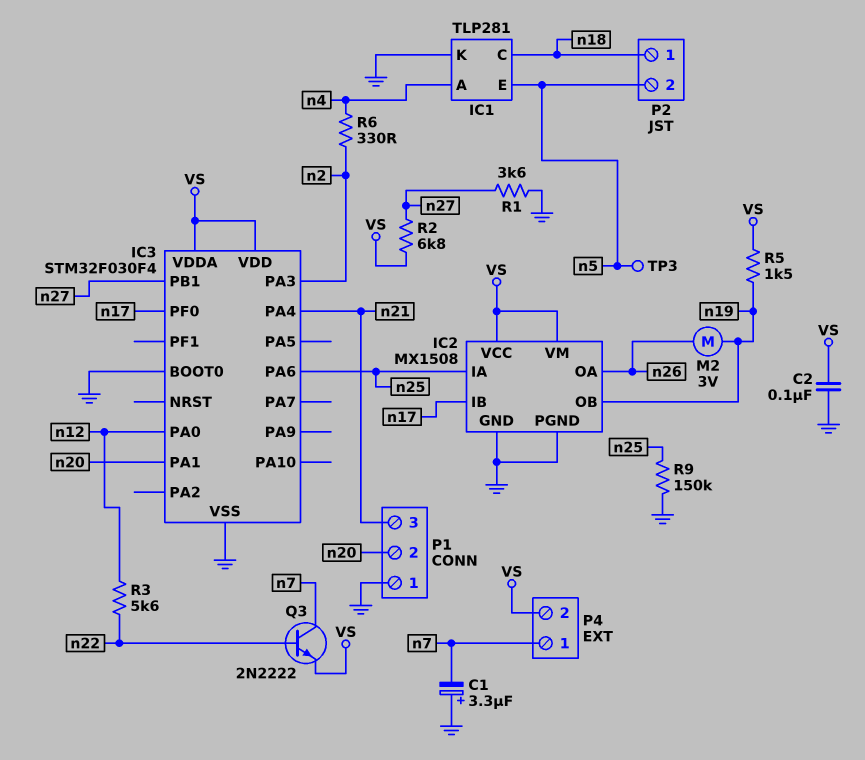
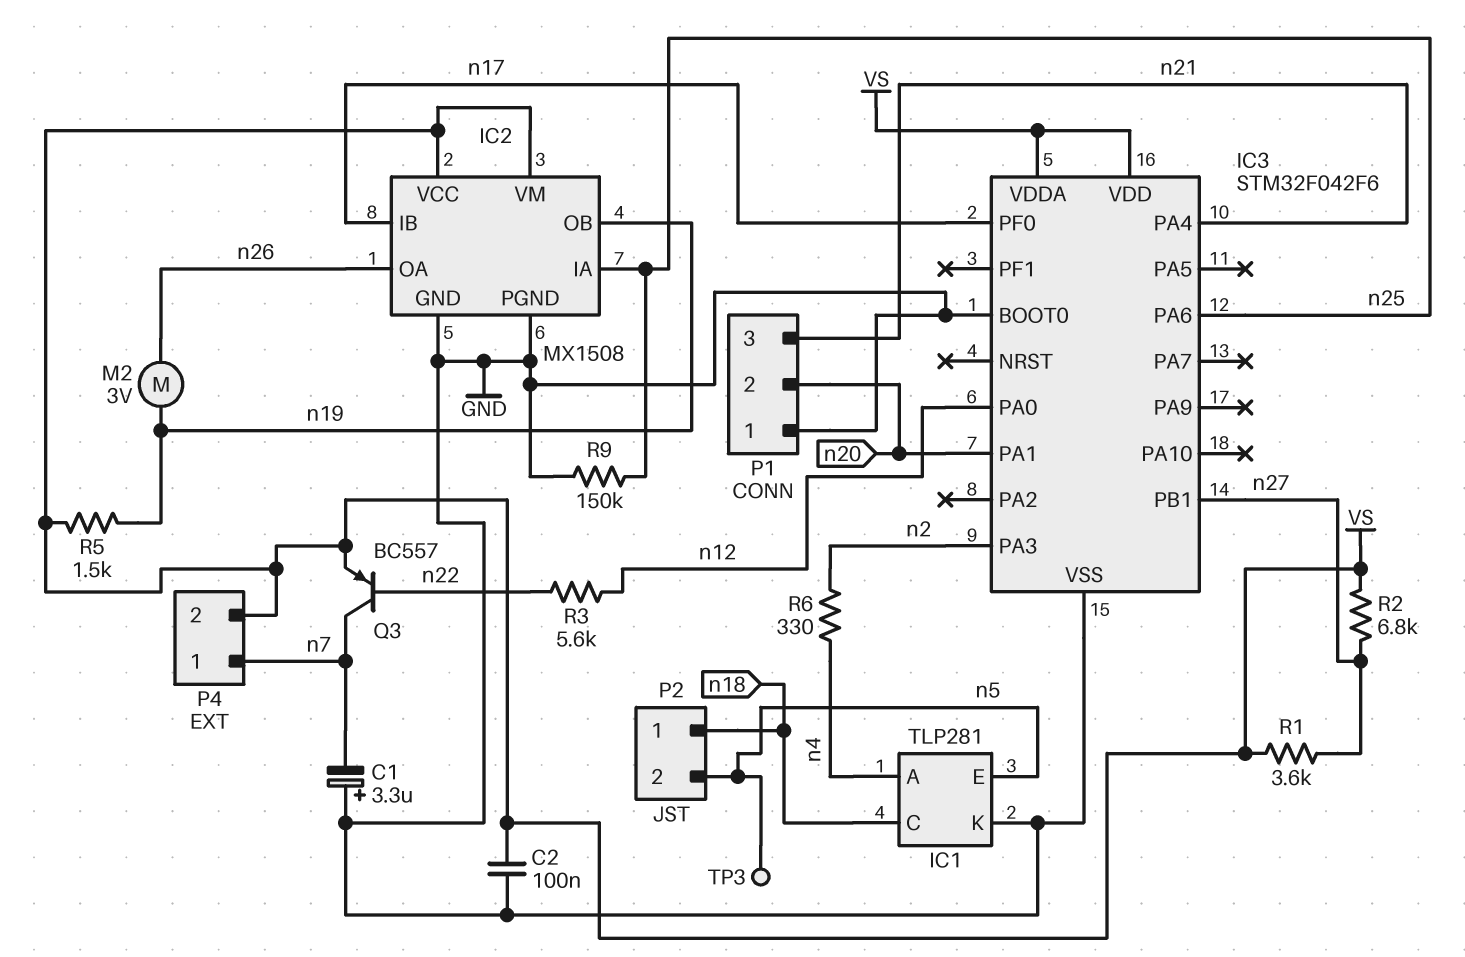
IC3: STM32F030F4 -> STM32F042F6
Q3: NPN 2N2222 (B n22, C n7, E VS) -> PNP BC557 (B n22, C n7, E VS)
R1: 3.6k (GND, n27) -> 3.6k (VS, n27)

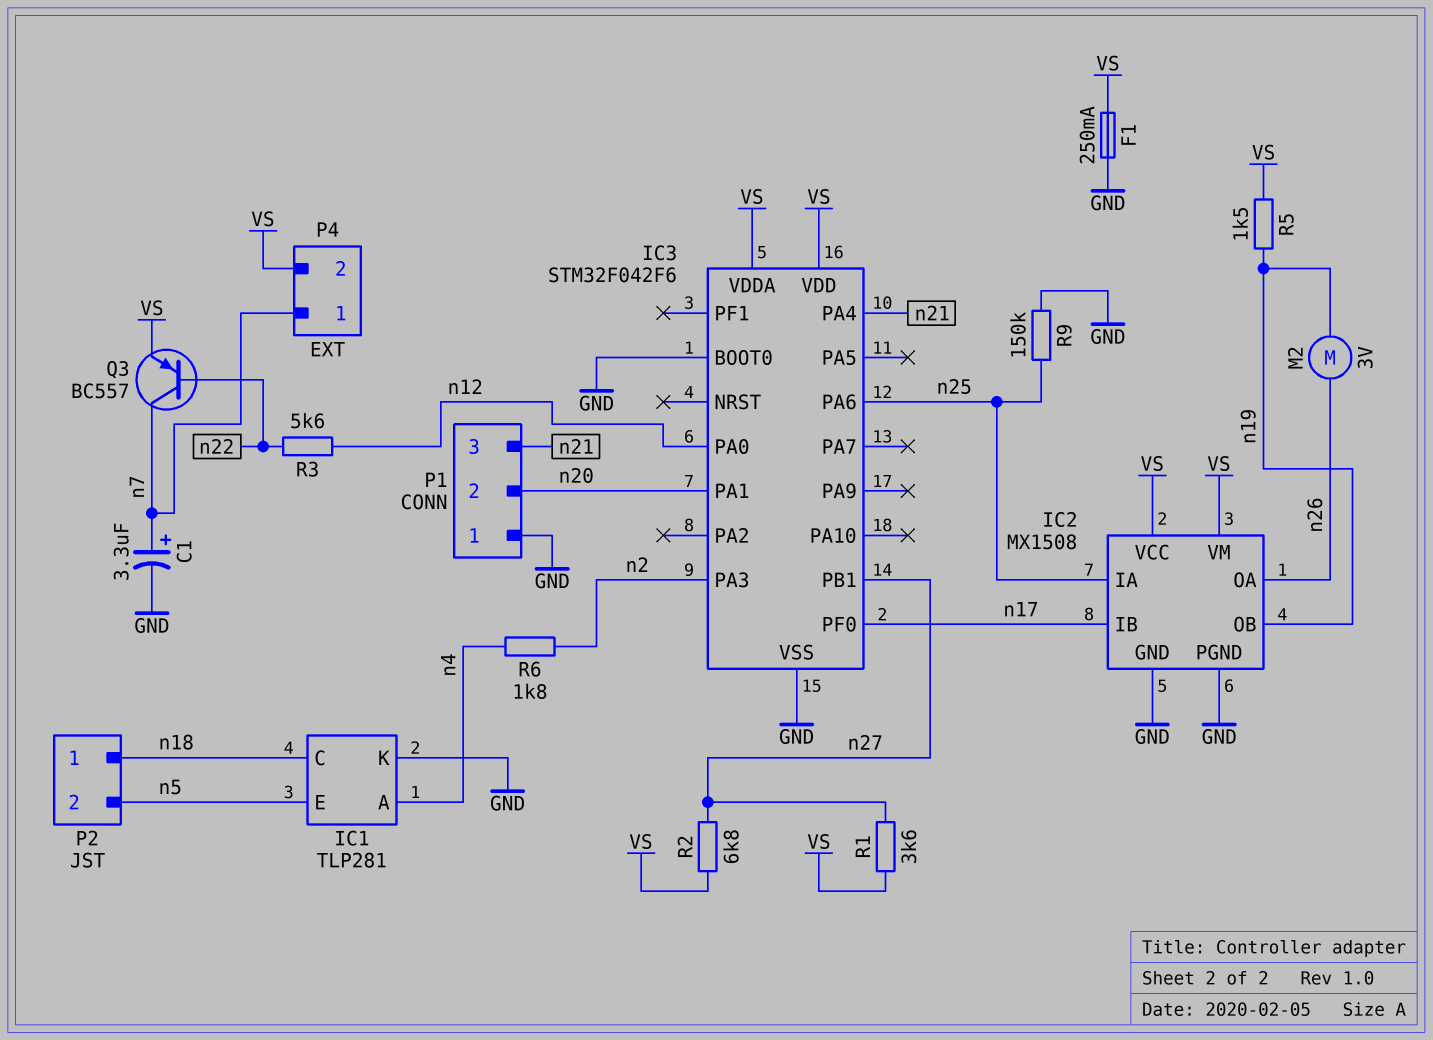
C1: 3.3uF (plus GND, minus n7) -> 3.3uF (plus n7, minus GND)
C2: 100nF (GND, VS) -> none
F1: none -> 250mA (GND, VS)
R6: 330 (n2, n4) -> 1.8k (n2, n4)
TP3: test point (n5) -> none

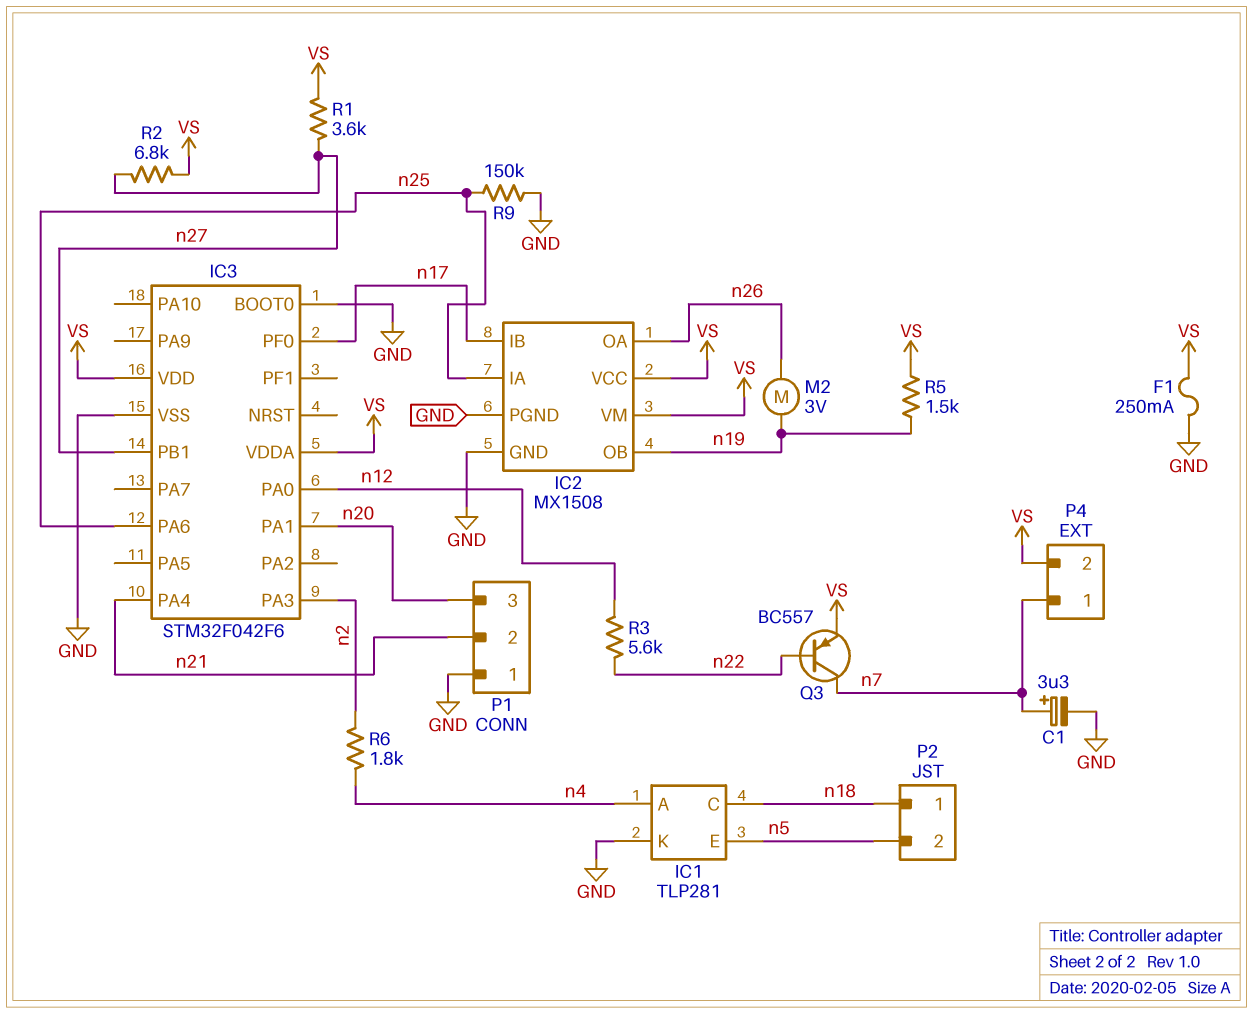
P1 pin 2: n20 -> n21
P1 pin 3: n21 -> n20

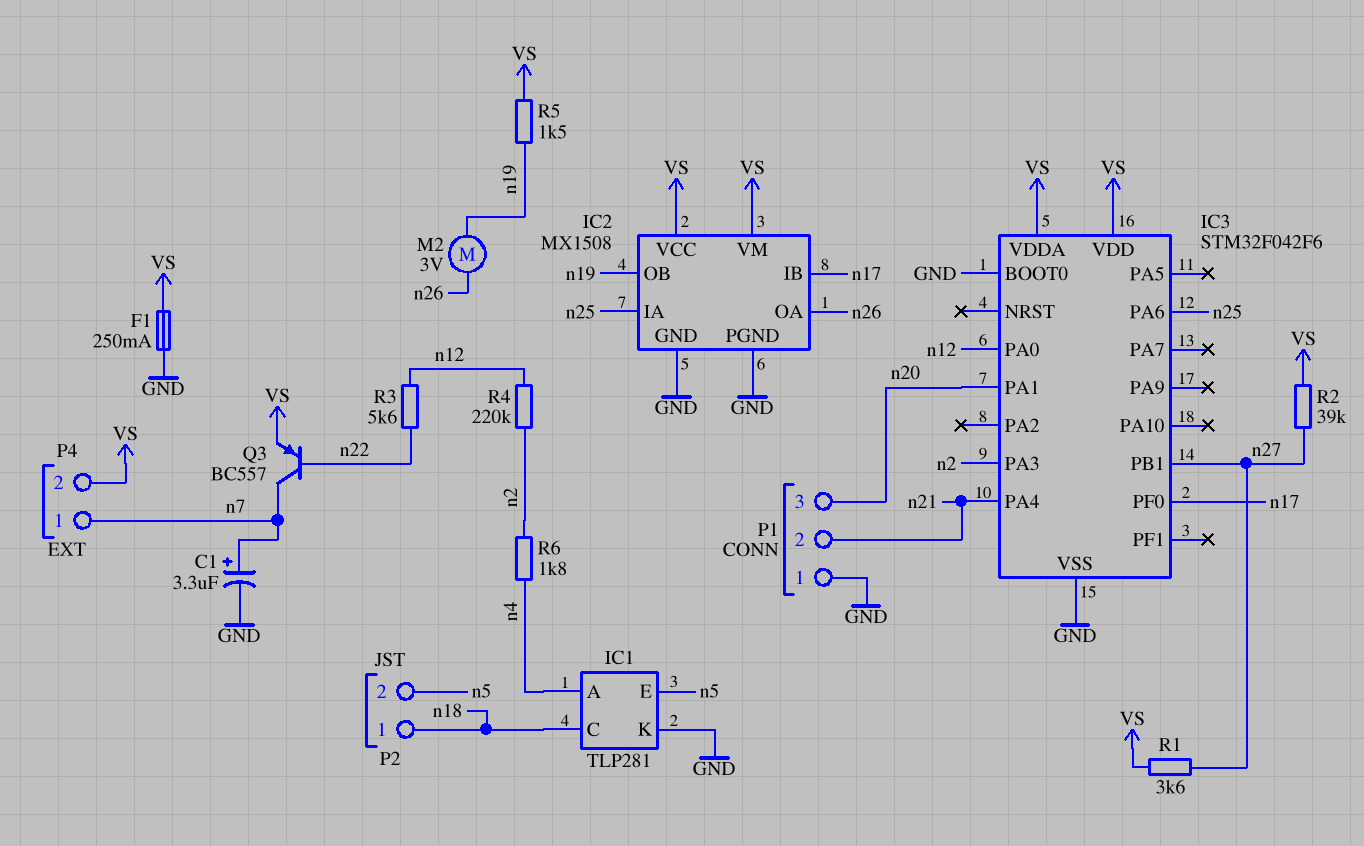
R2: 6.8k (VS, n27) -> 39k (VS, n27)
R4: none -> 220k (n2, n12)
R9: 150k (GND, n25) -> none

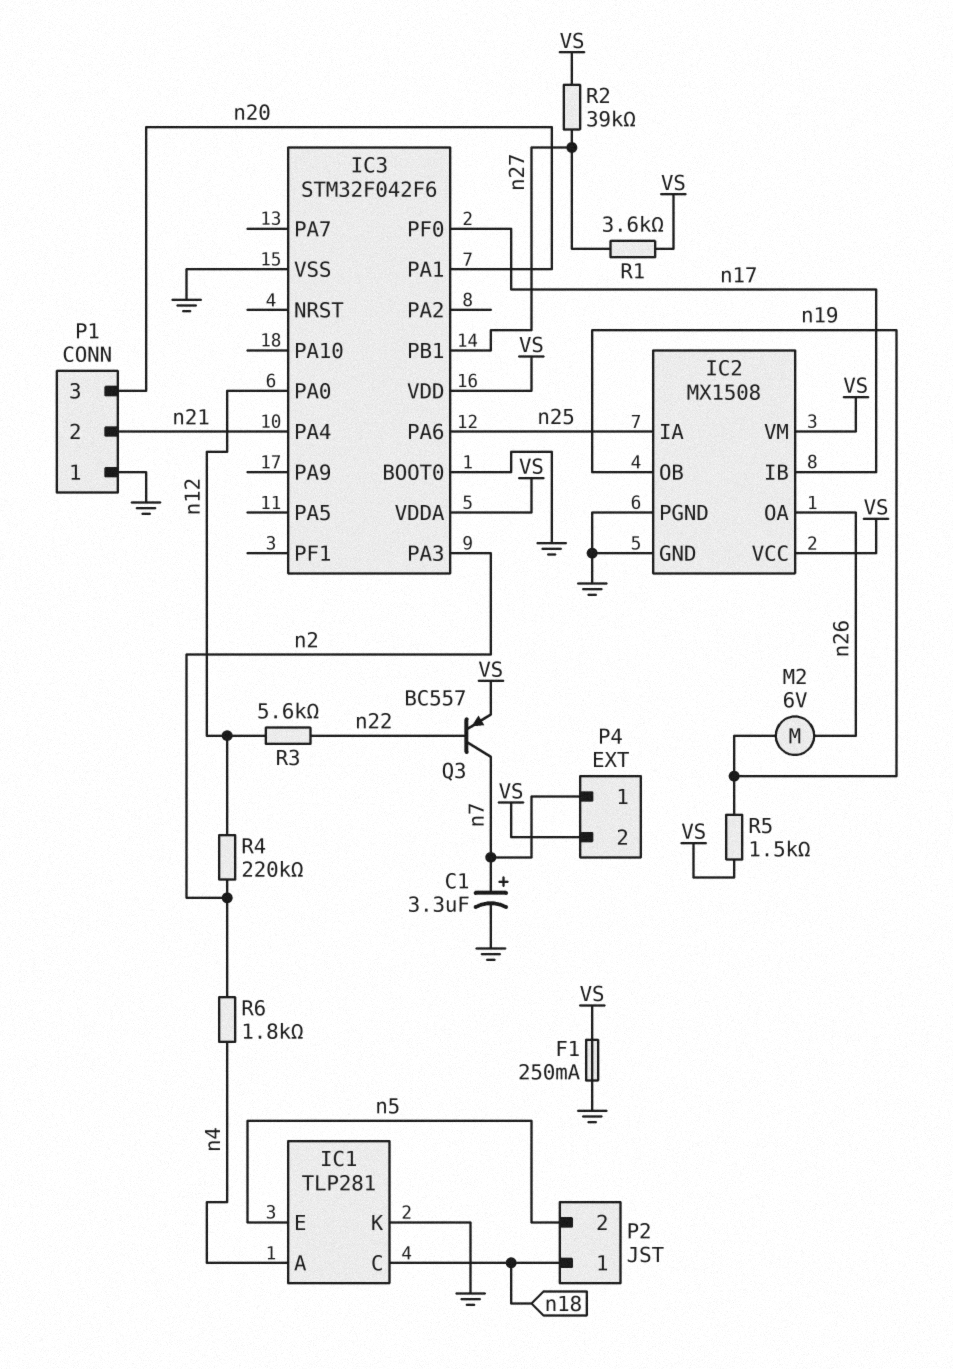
M2: motor 3V (n19, n26) -> motor 6V (n19, n26)

